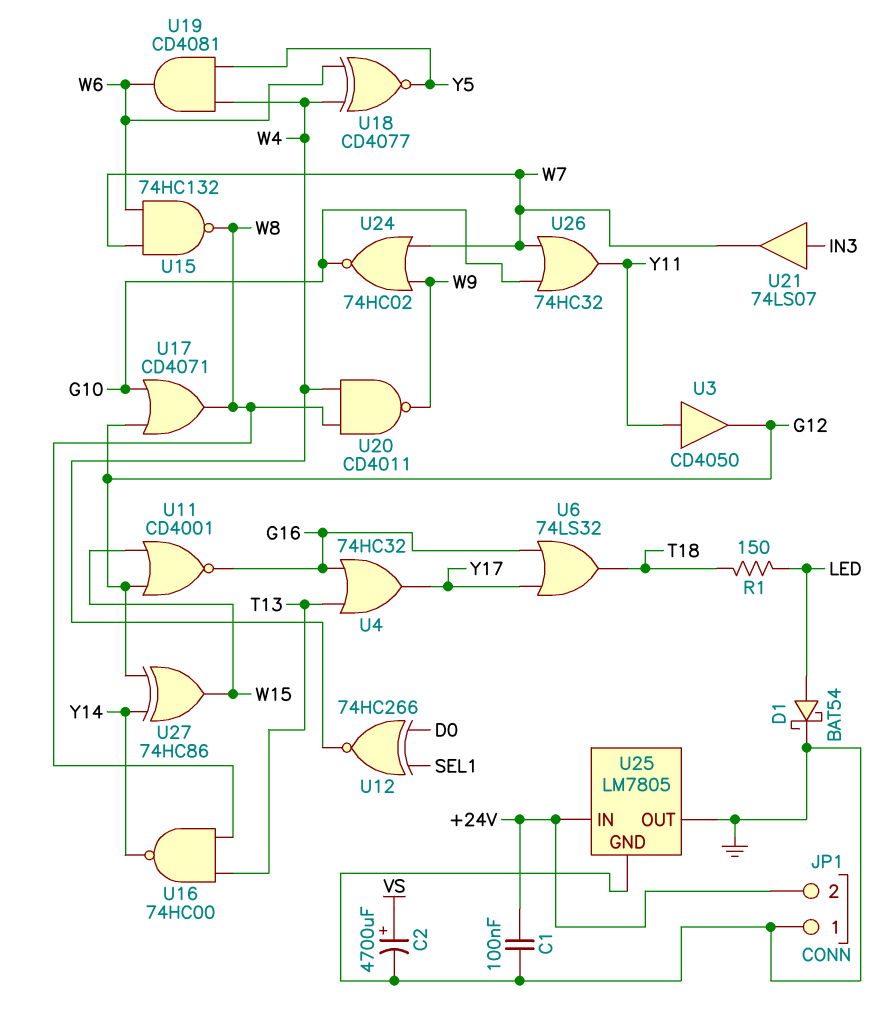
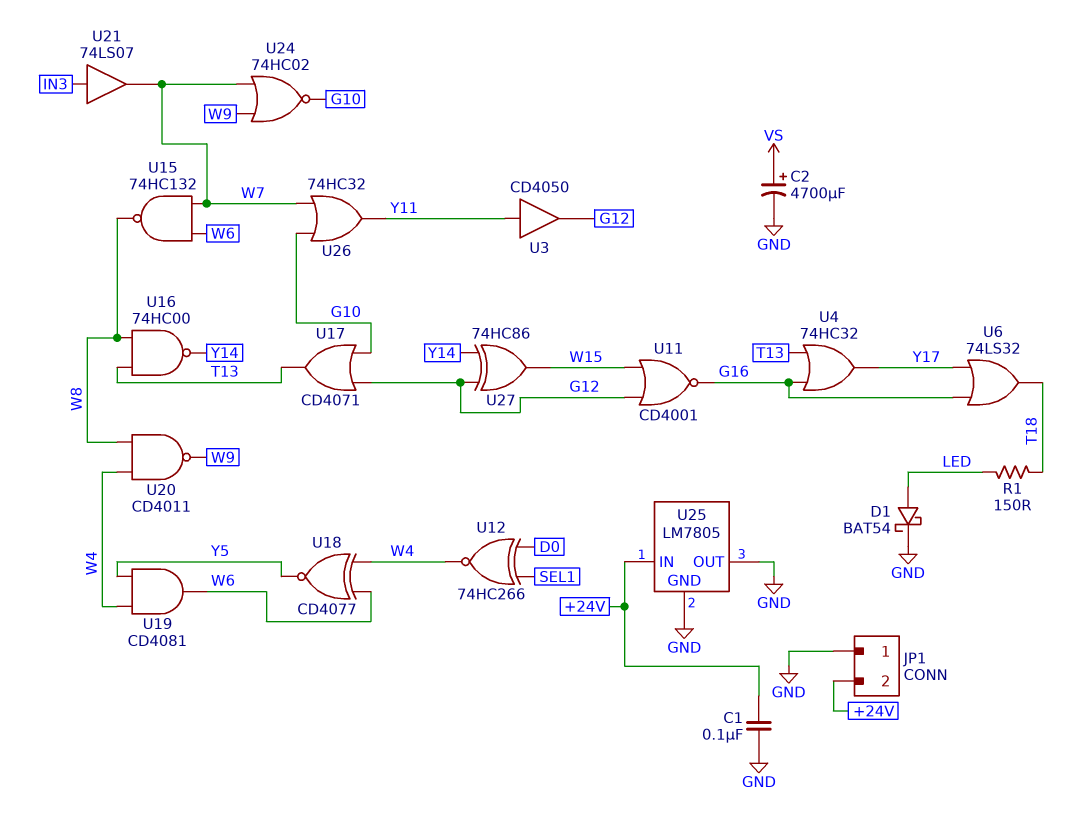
U17: OR CD4071 (in G10, in G12, out W8) -> OR CD4071 (in G10, in G12, out T13)

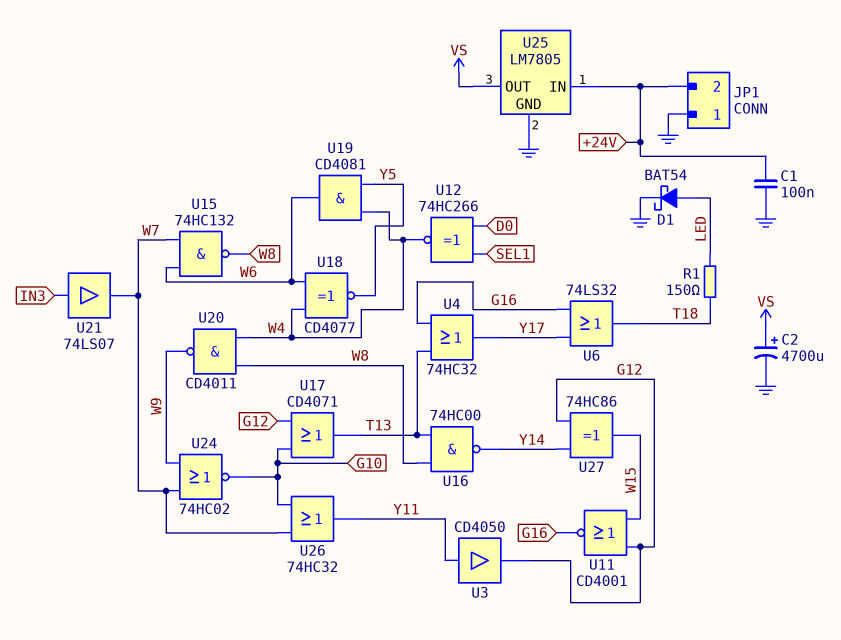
U25 pin OUT: GND -> VS

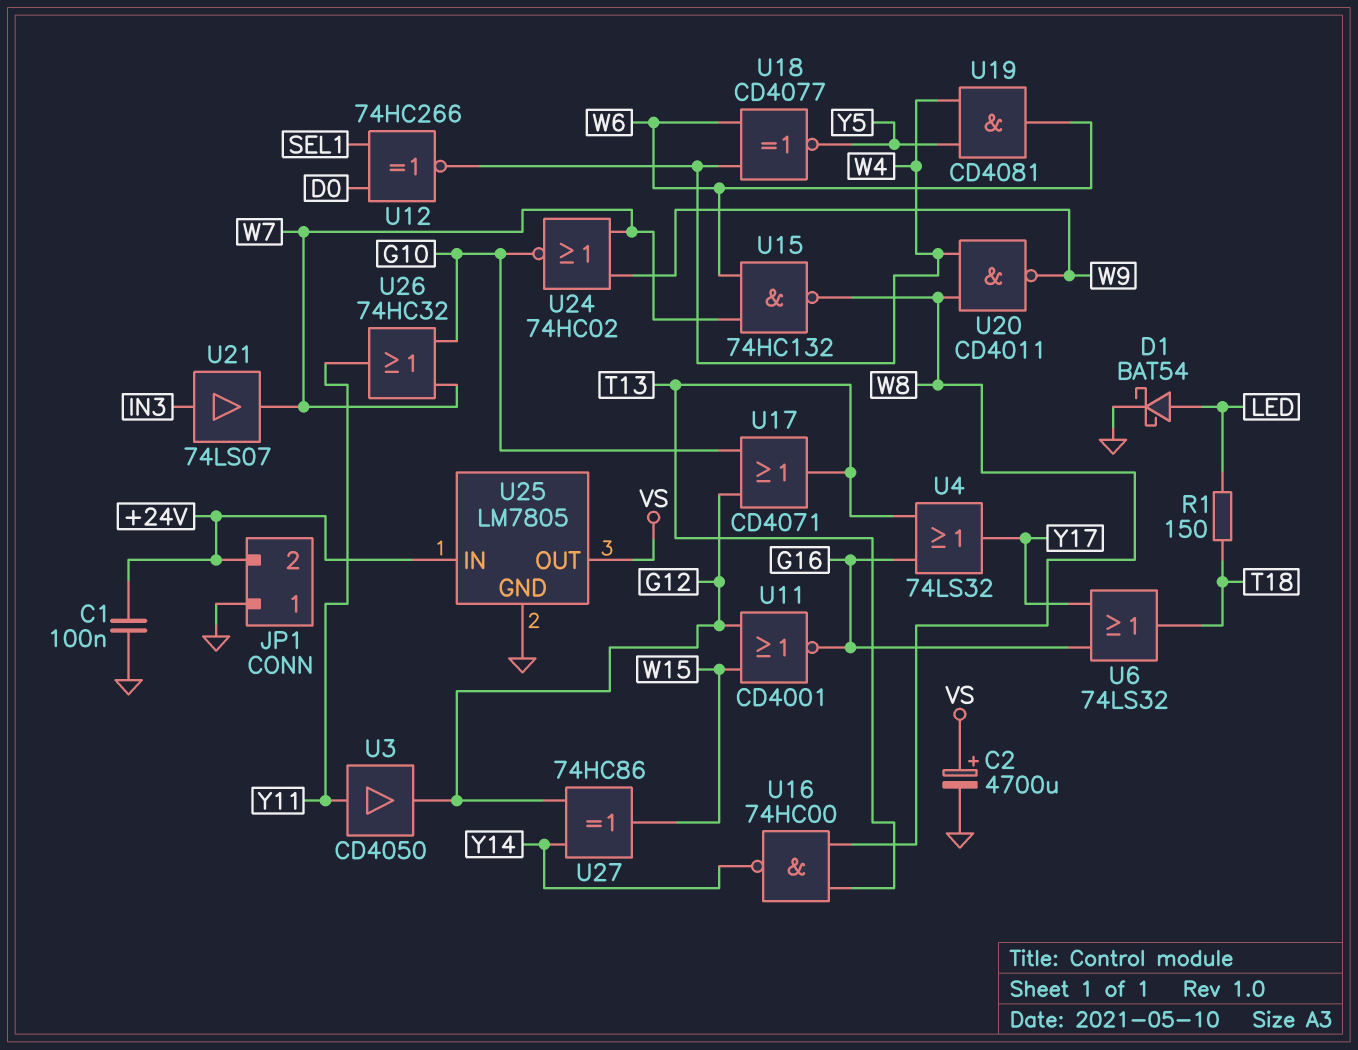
U4: OR 74HC32 (in G16, in T13, out Y17) -> OR 74LS32 (in G16, in T13, out Y17)

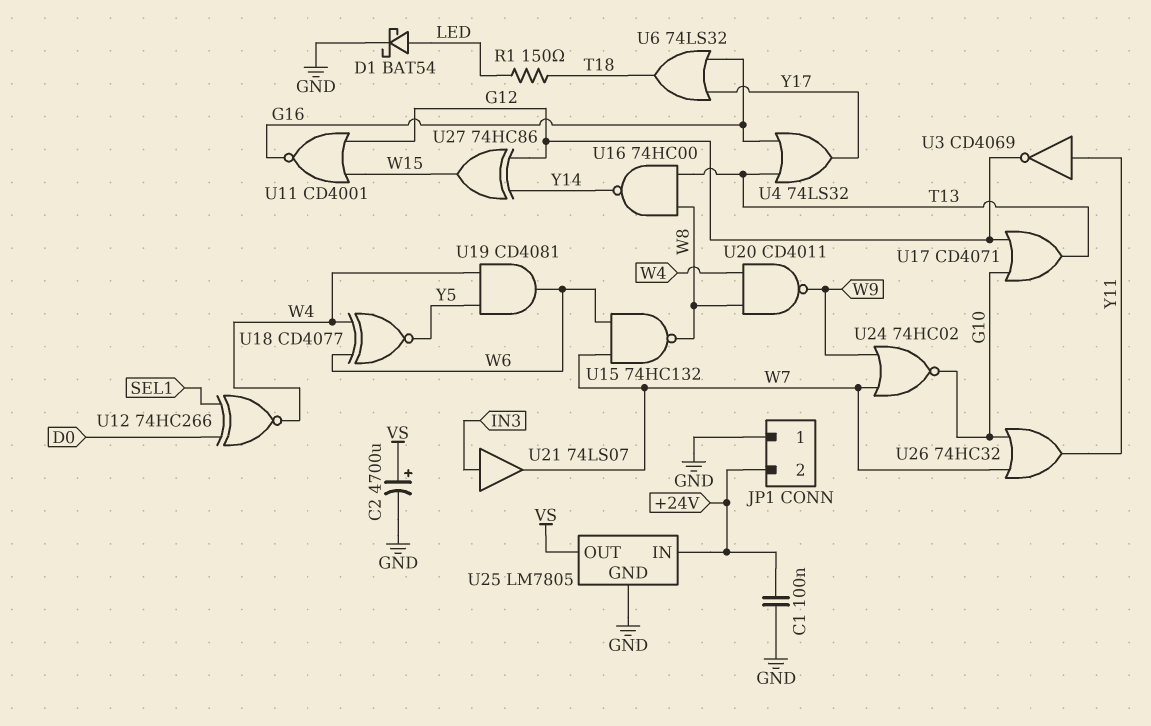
U3: buffer CD4050 (in Y11, out G12) -> NOT CD4069 (in Y11, out G12)

